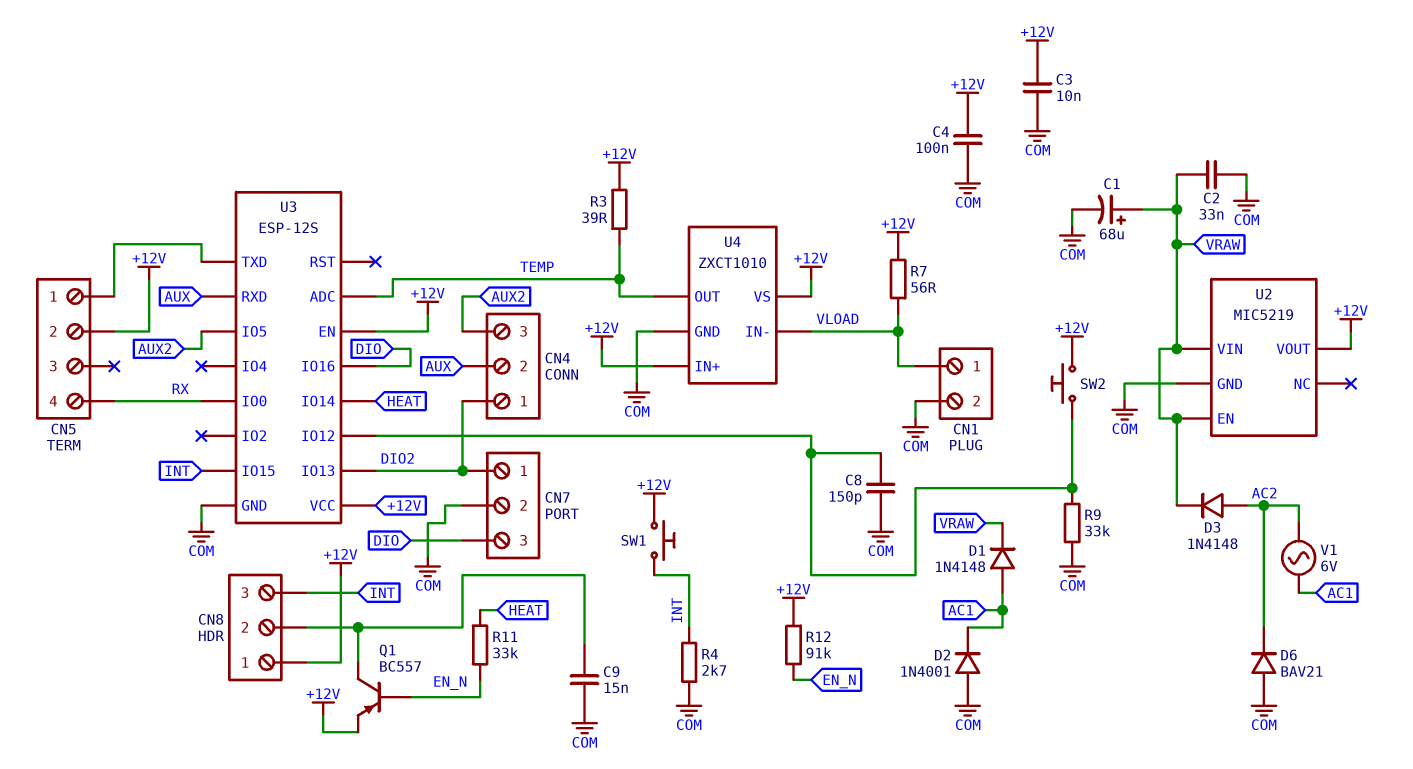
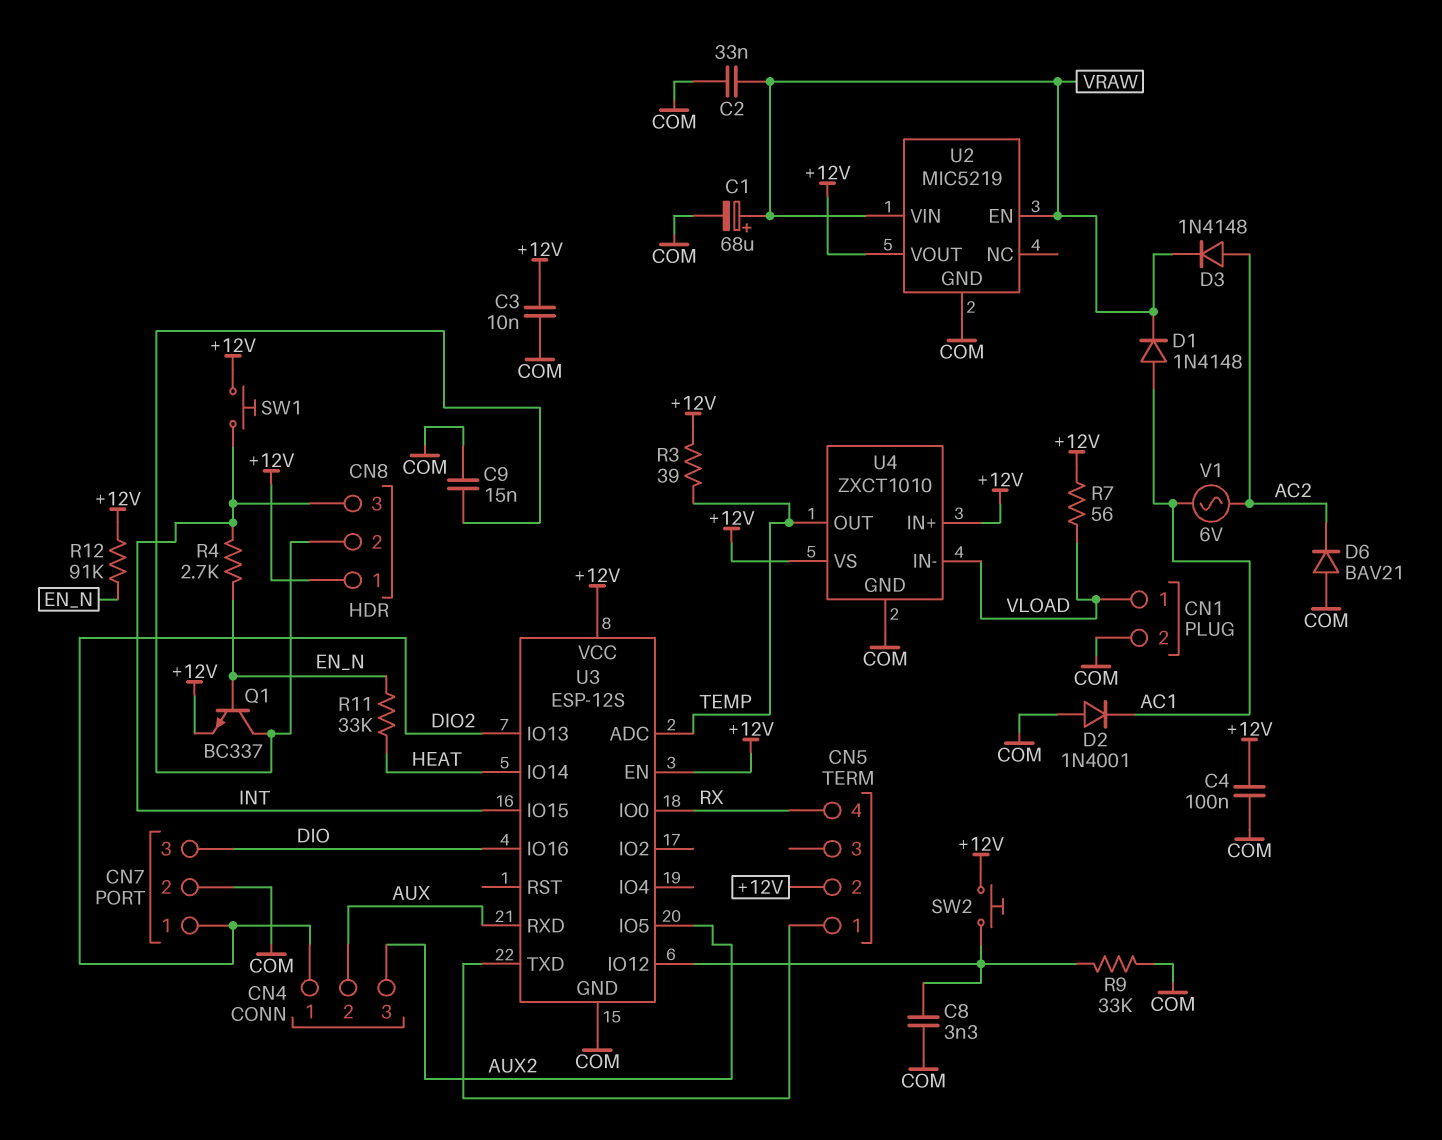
C8: 150pF (COM, U3/IO12) -> 3.3nF (COM, U3/IO12)
Q1: PNP BC557 (B EN_N, C CN8/2, E +12V) -> NPN BC337 (B EN_N, C CN8/2, E +12V)
R4: 2.7k (COM, INT) -> 2.7k (EN_N, INT)

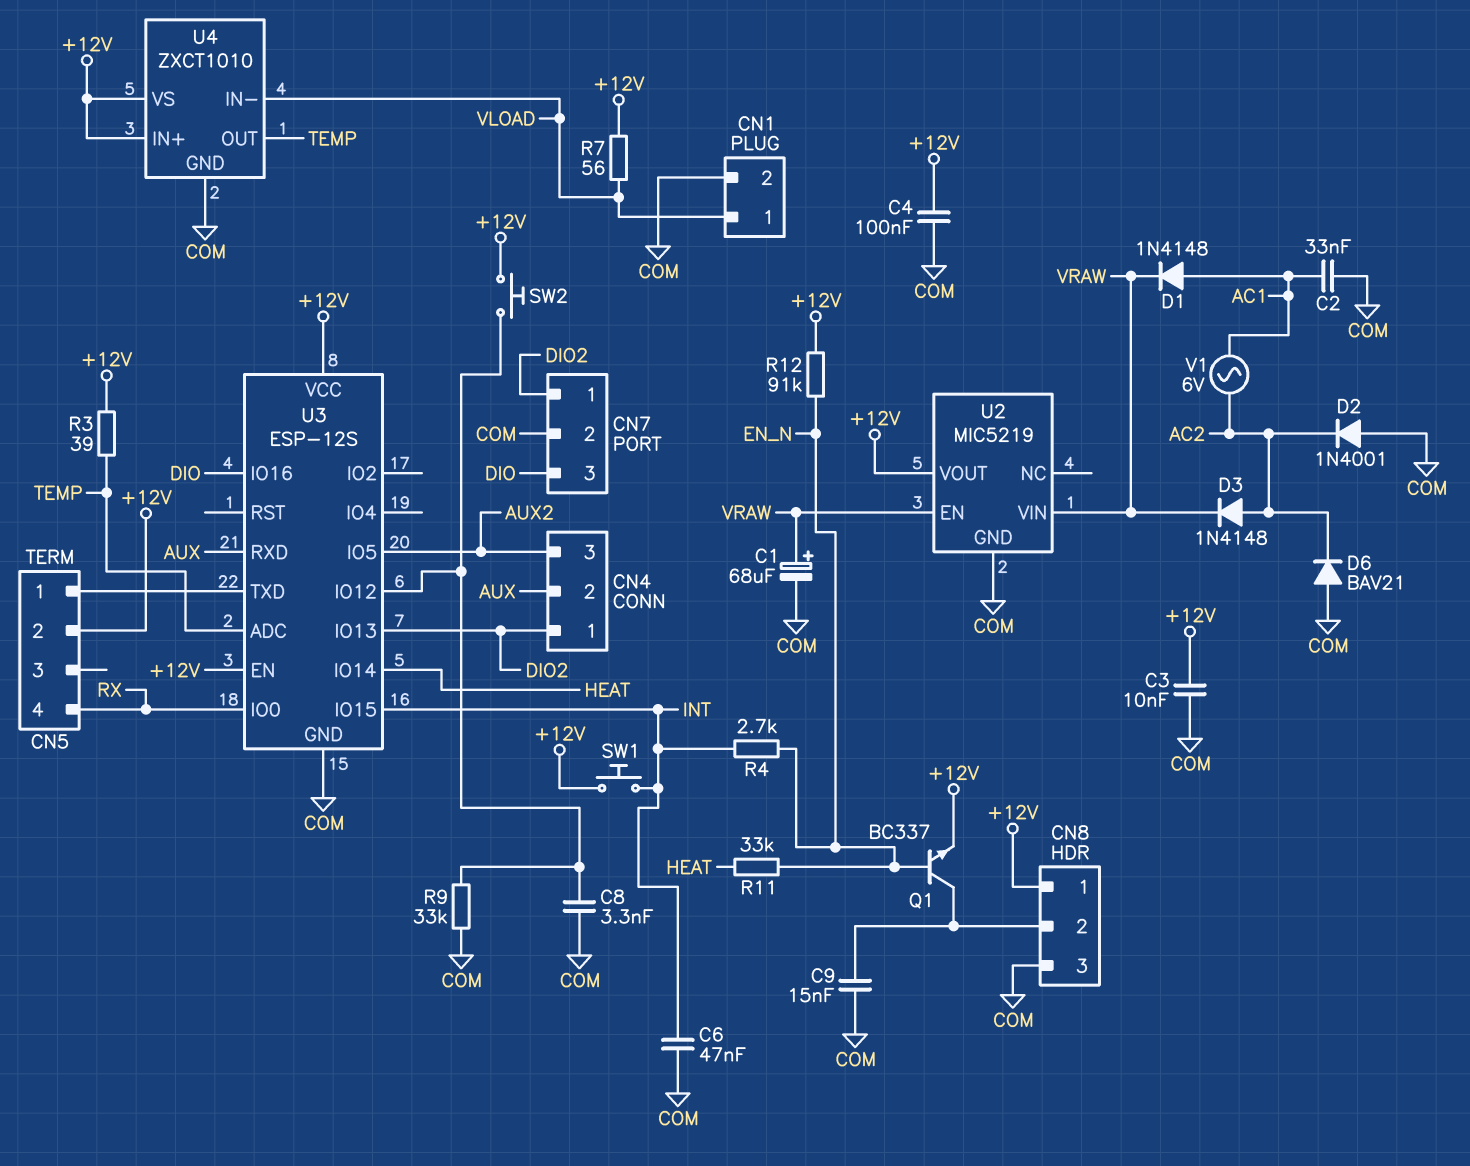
C2: 33nF (COM, VRAW) -> 33nF (AC1, COM)
C6: none -> 47nF (COM, INT)
CN8 pin 3: INT -> COM
D2: diode 1N4001 (A COM, K AC1) -> diode 1N4001 (A COM, K AC2)

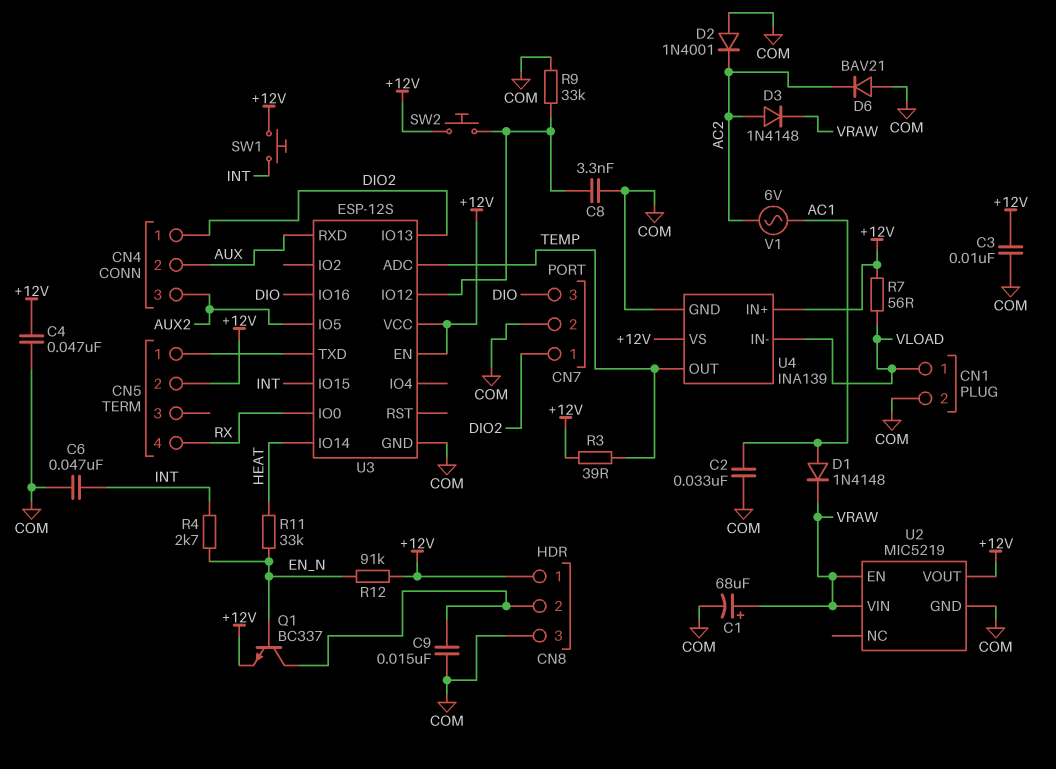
C4: 100nF (+12V, COM) -> 47nF (+12V, COM)
U4: ZXCT1010 -> INA139

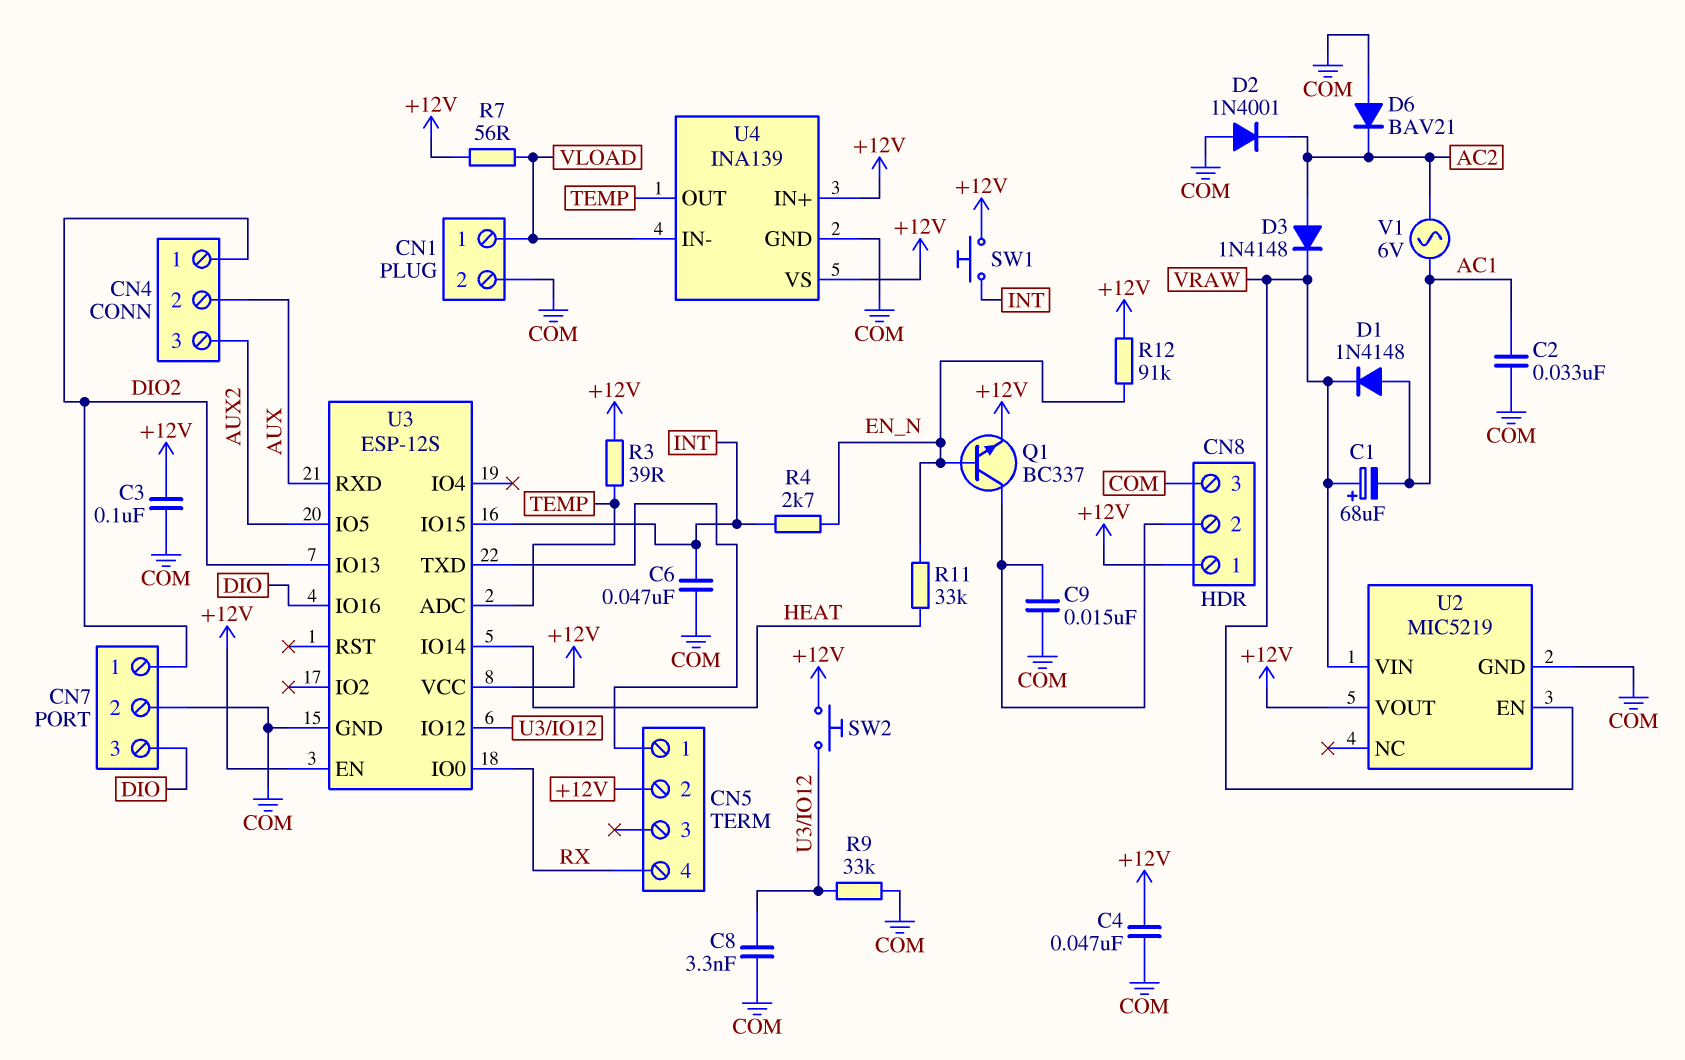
C1: 68uF (plus VRAW, minus COM) -> 68uF (plus VRAW, minus AC1)
C3: 10nF (+12V, COM) -> 100nF (+12V, COM)

